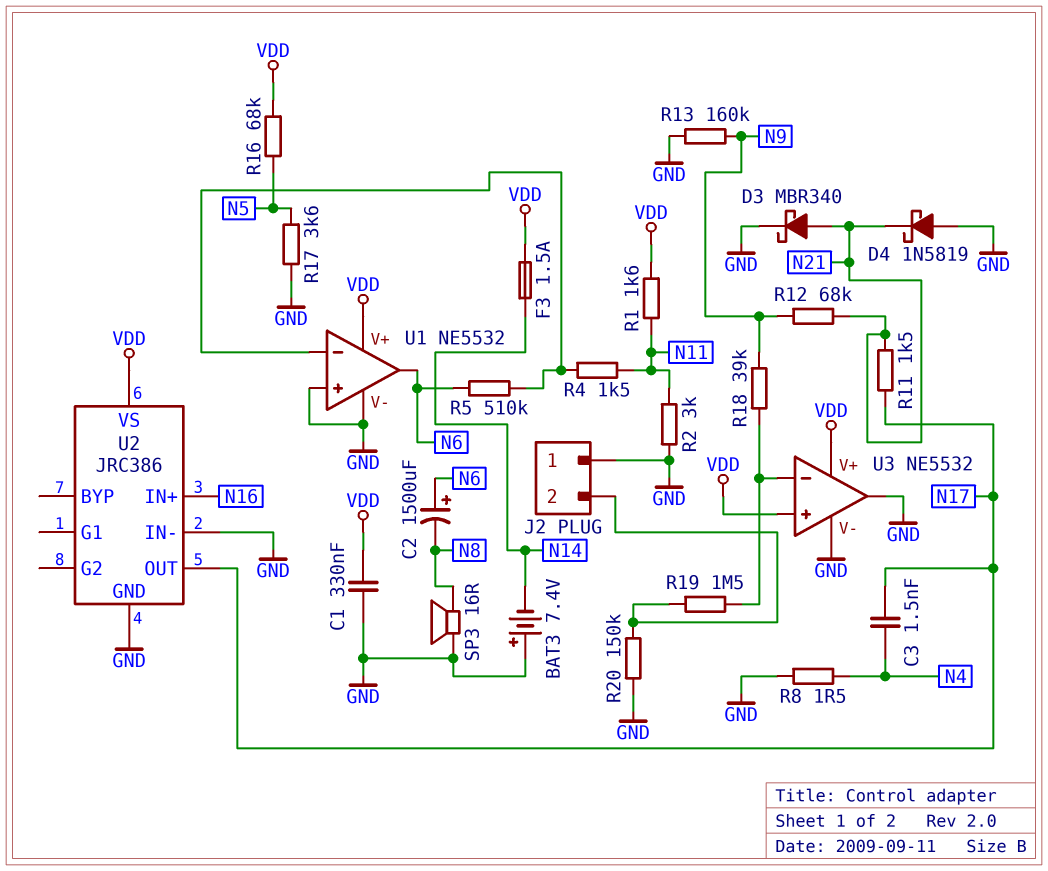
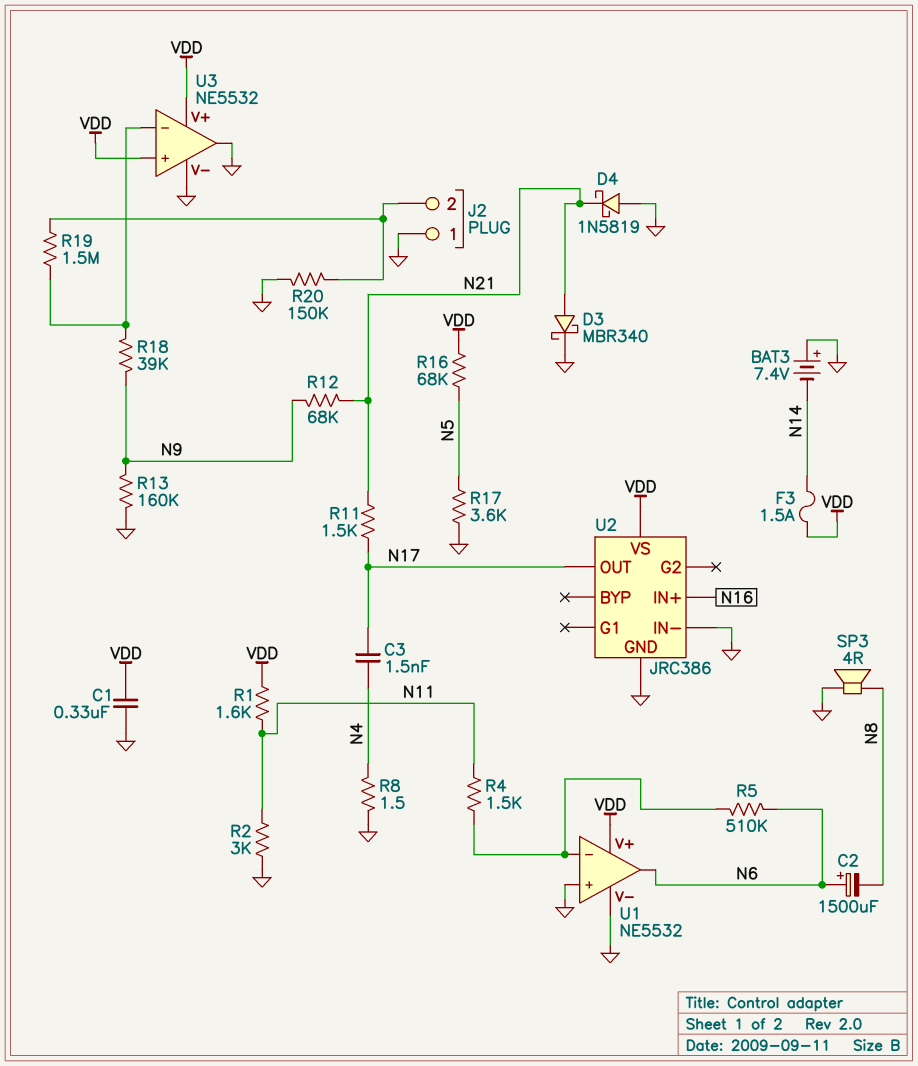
SP3: speaker 16R (GND, N8) -> speaker 4R (GND, N8)

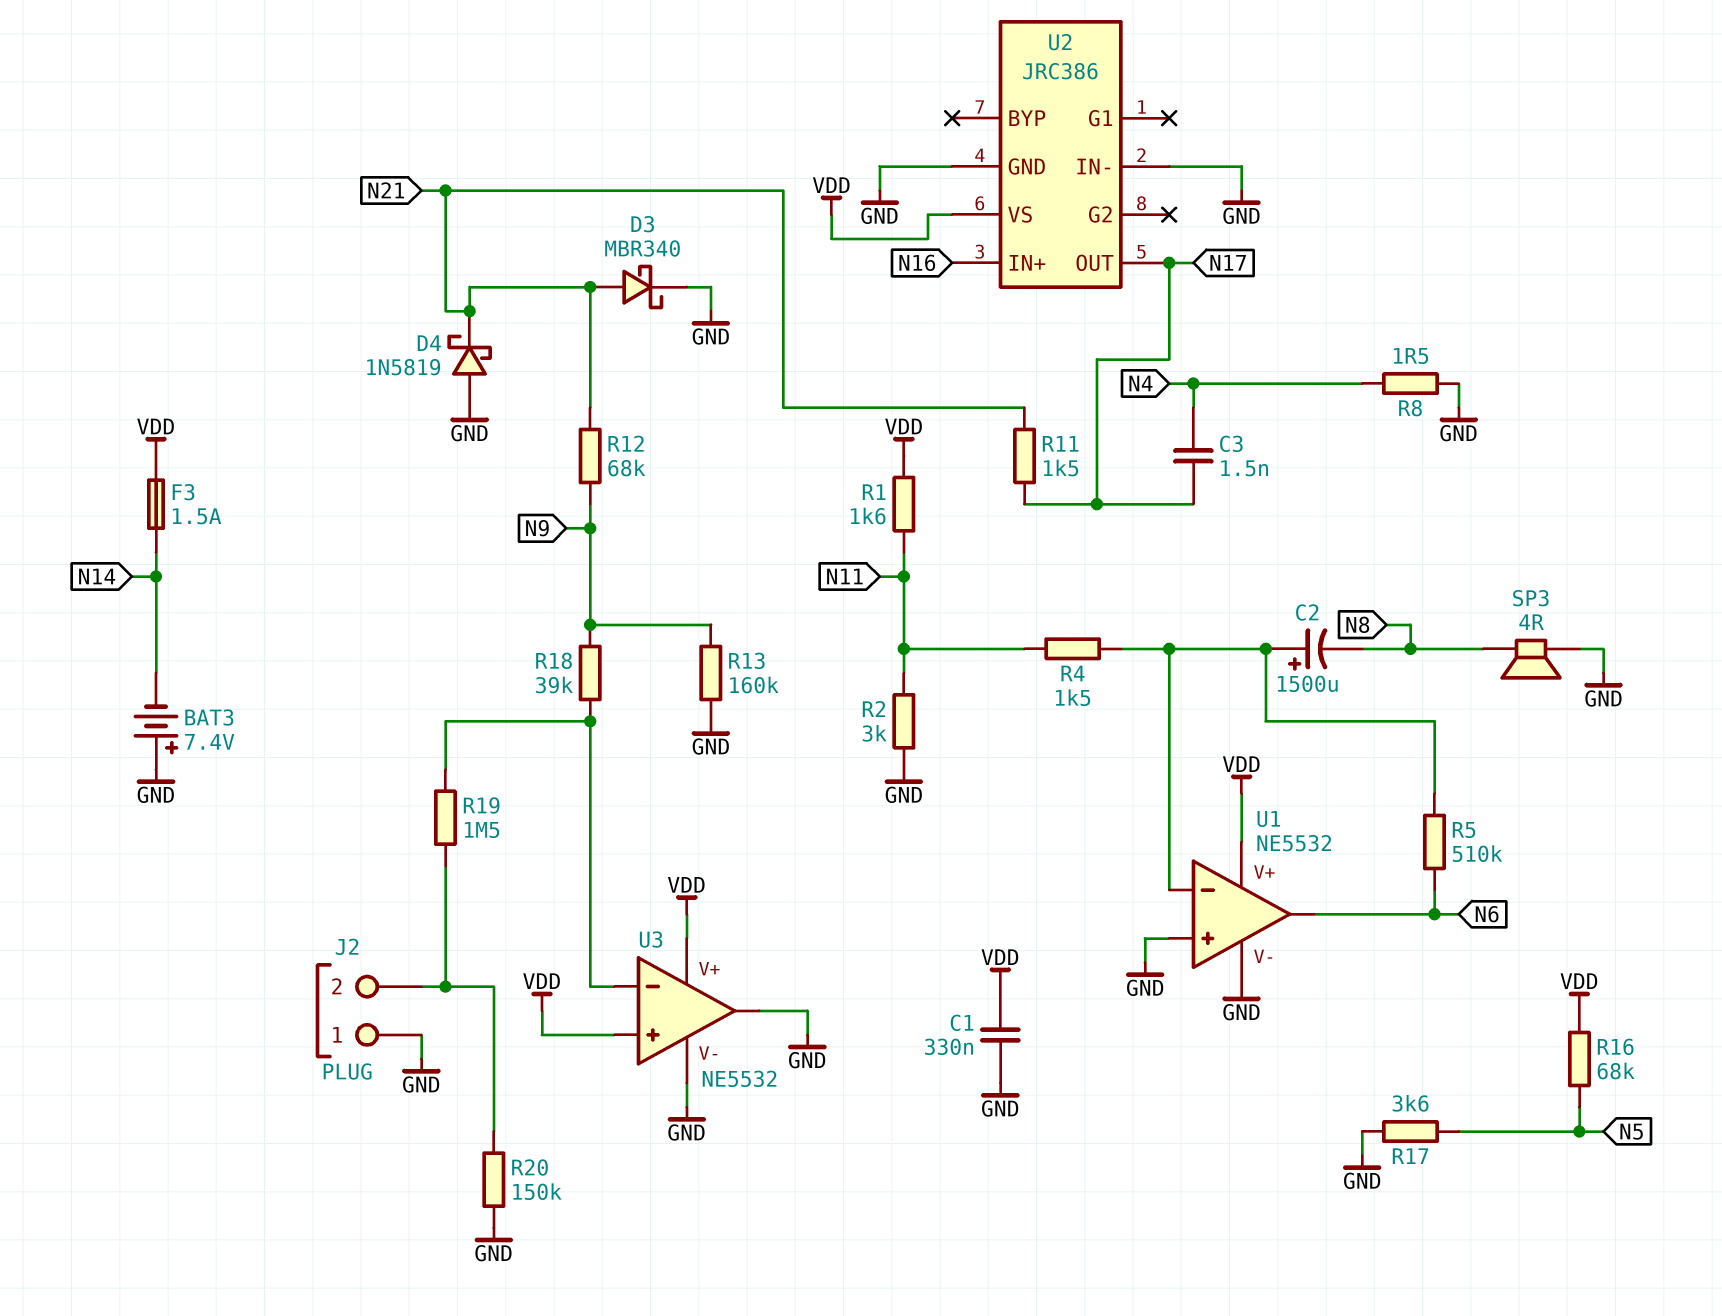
C2: 1500uF (plus N6, minus N8) -> 1500uF (plus U1/in-, minus N8)

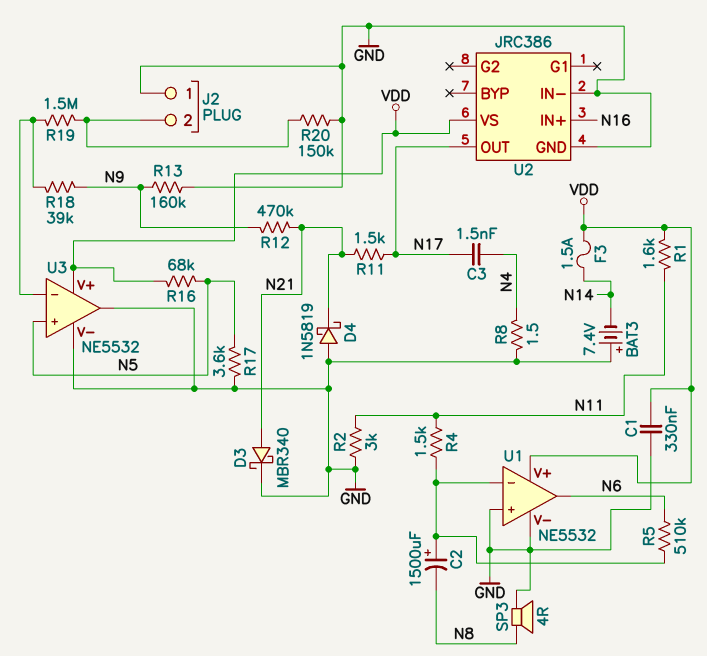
R12: 68k (N9, N21) -> 470k (N9, N21)
U3 pin in+: VDD -> N5

